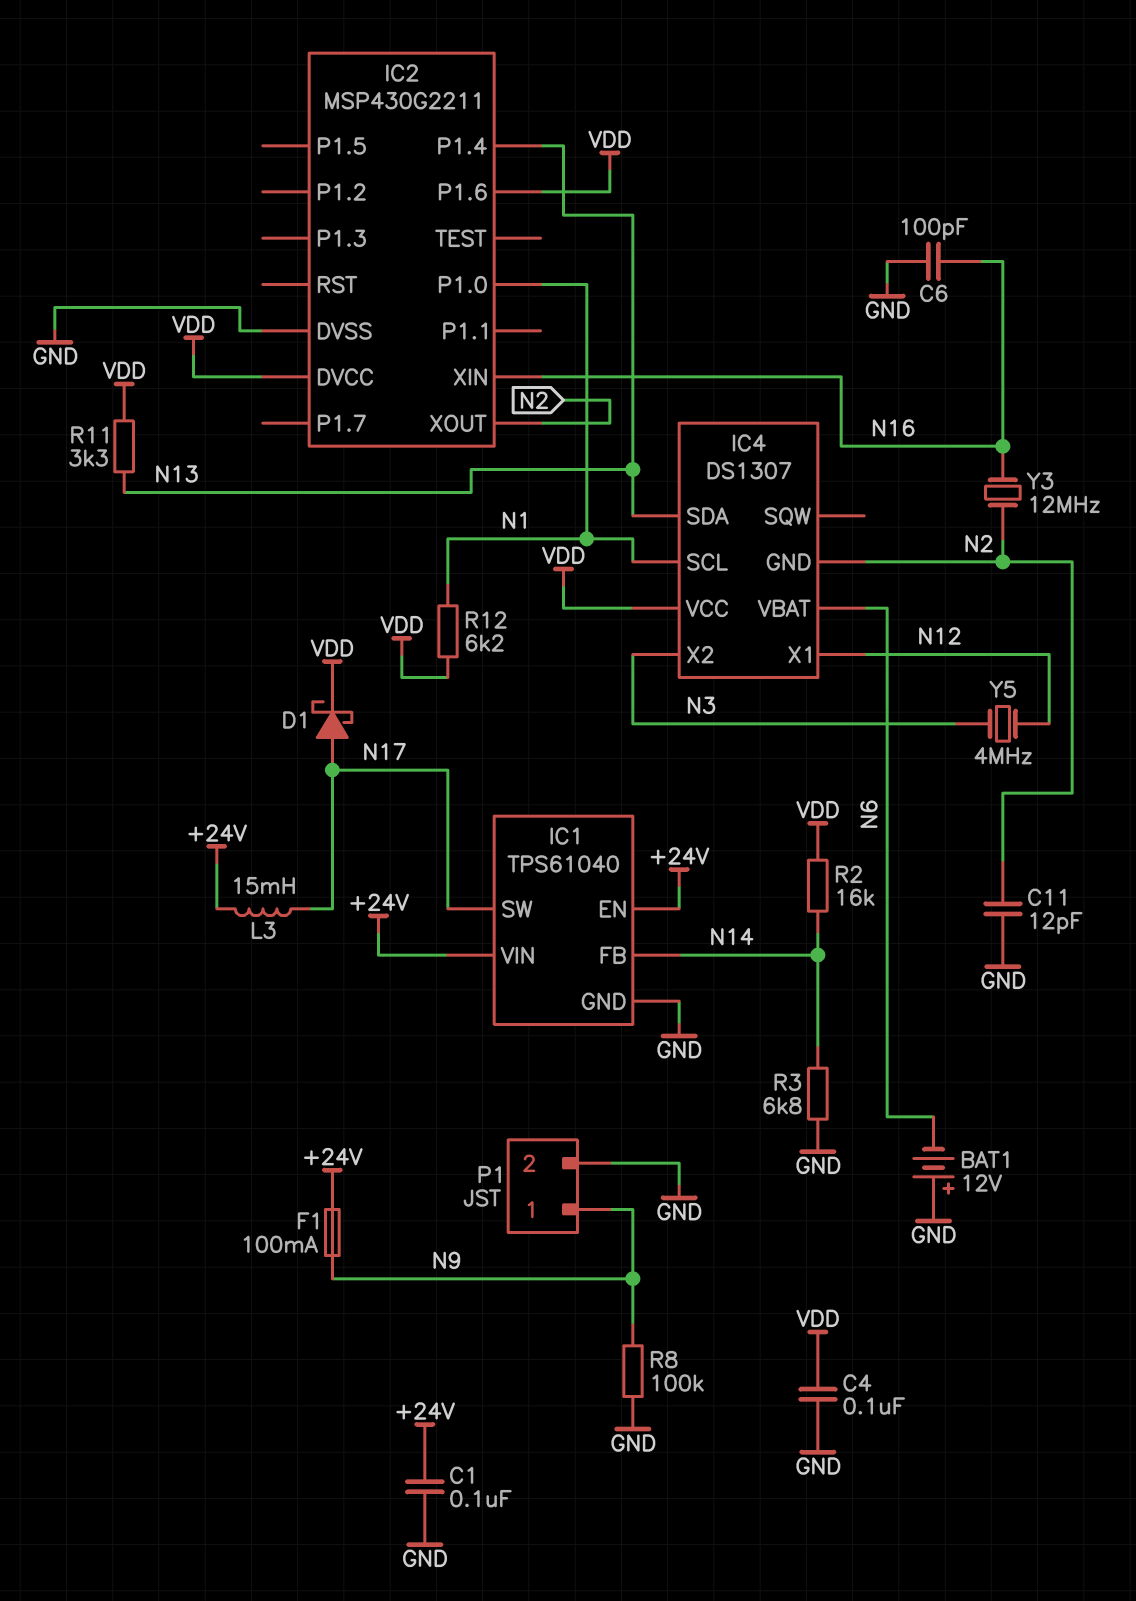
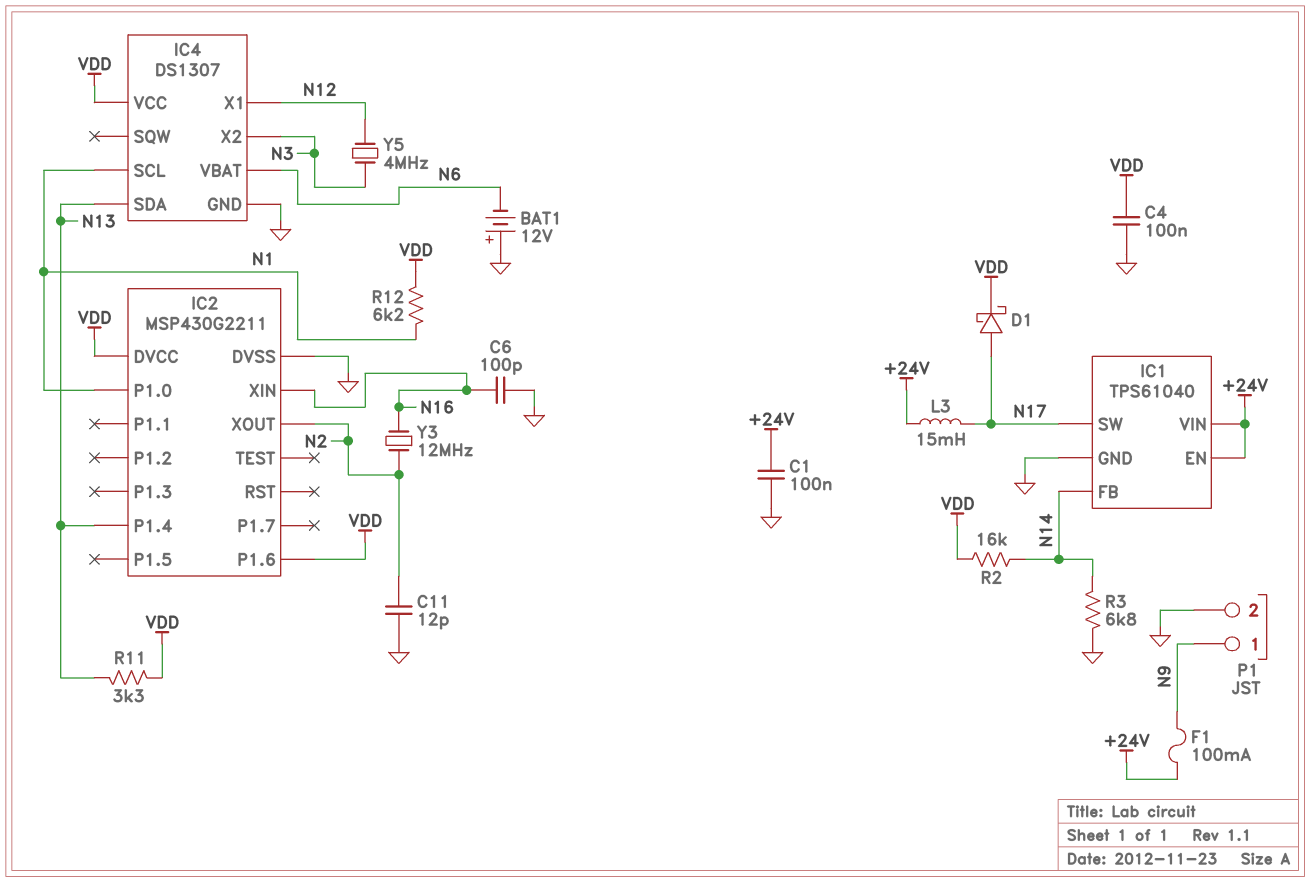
IC4 pin GND: N2 -> GND
R8: 100k (GND, N9) -> none

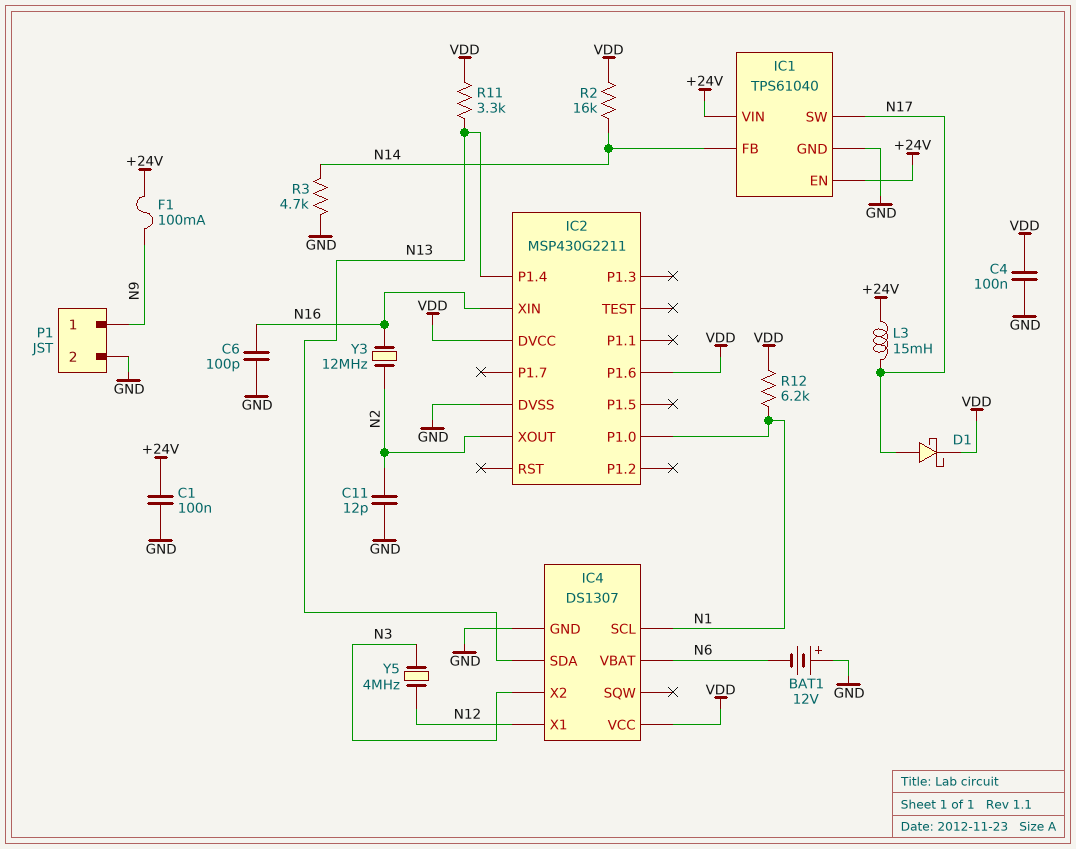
R3: 6.8k (GND, N14) -> 4.7k (GND, N14)

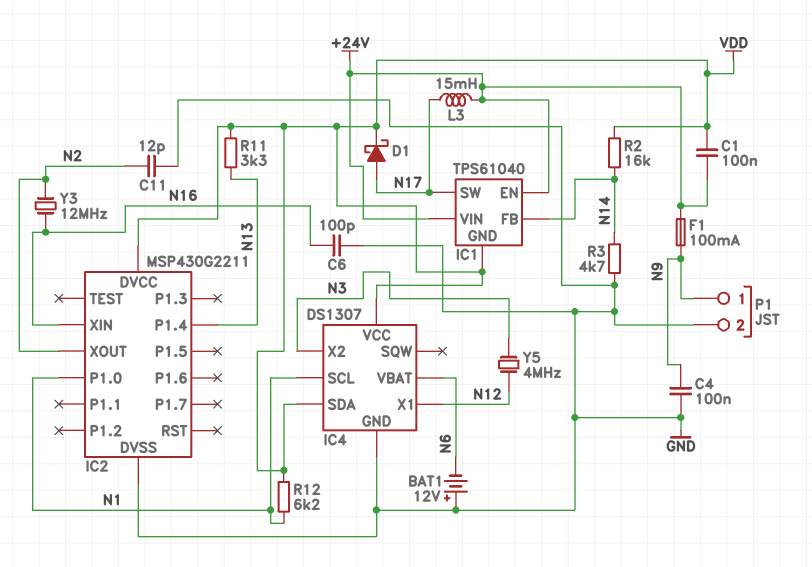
C1: 100nF (+24V, GND) -> 100nF (+24V, VDD)
C4: 100nF (GND, VDD) -> 100nF (GND, N9)
IC1 pin GND: GND -> VDD
IC2 pin P1.6: VDD -> none
IC4 pin SDA: N13 -> VDD

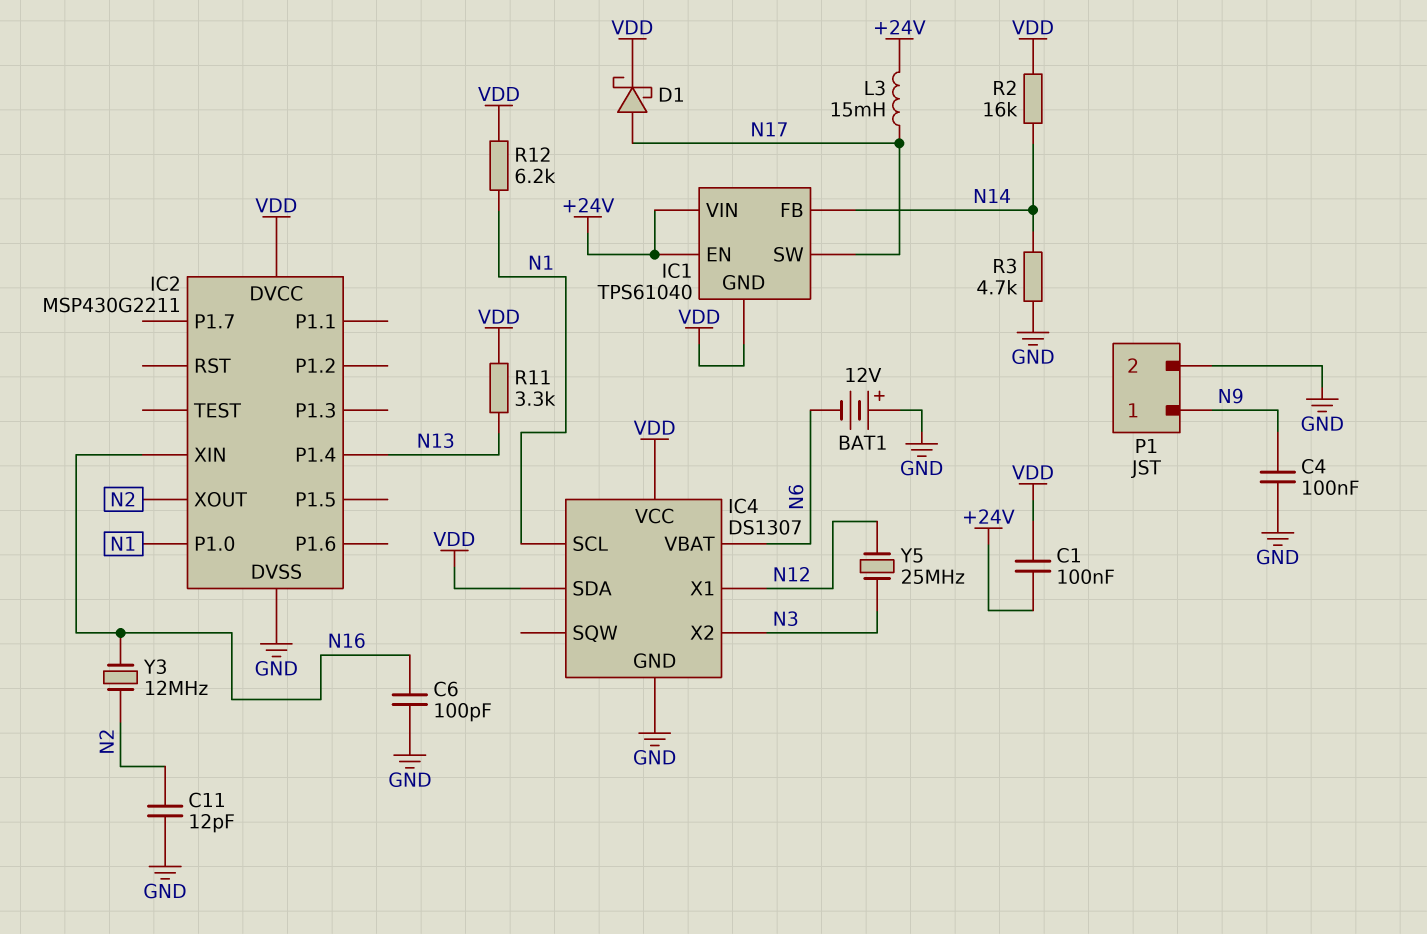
F1: 100mA (+24V, N9) -> none
Y5: 4MHz (N3, N12) -> 25MHz (N3, N12)

